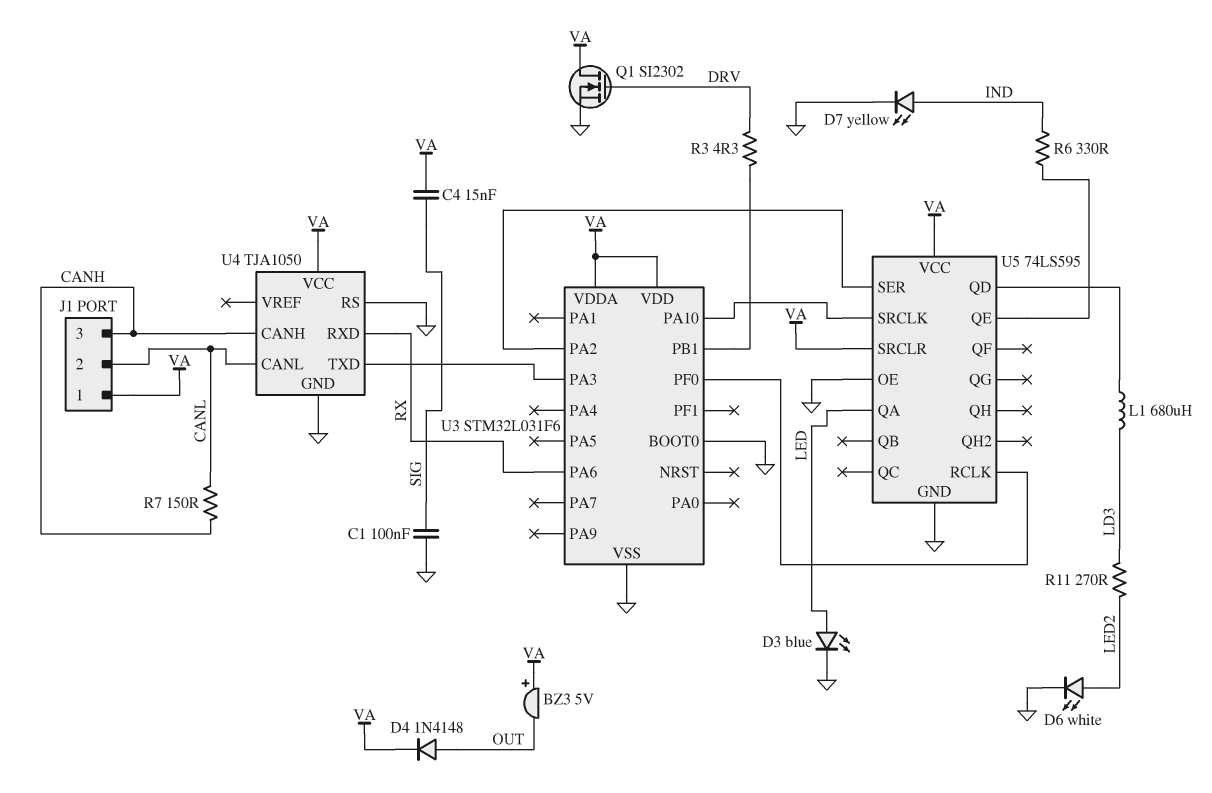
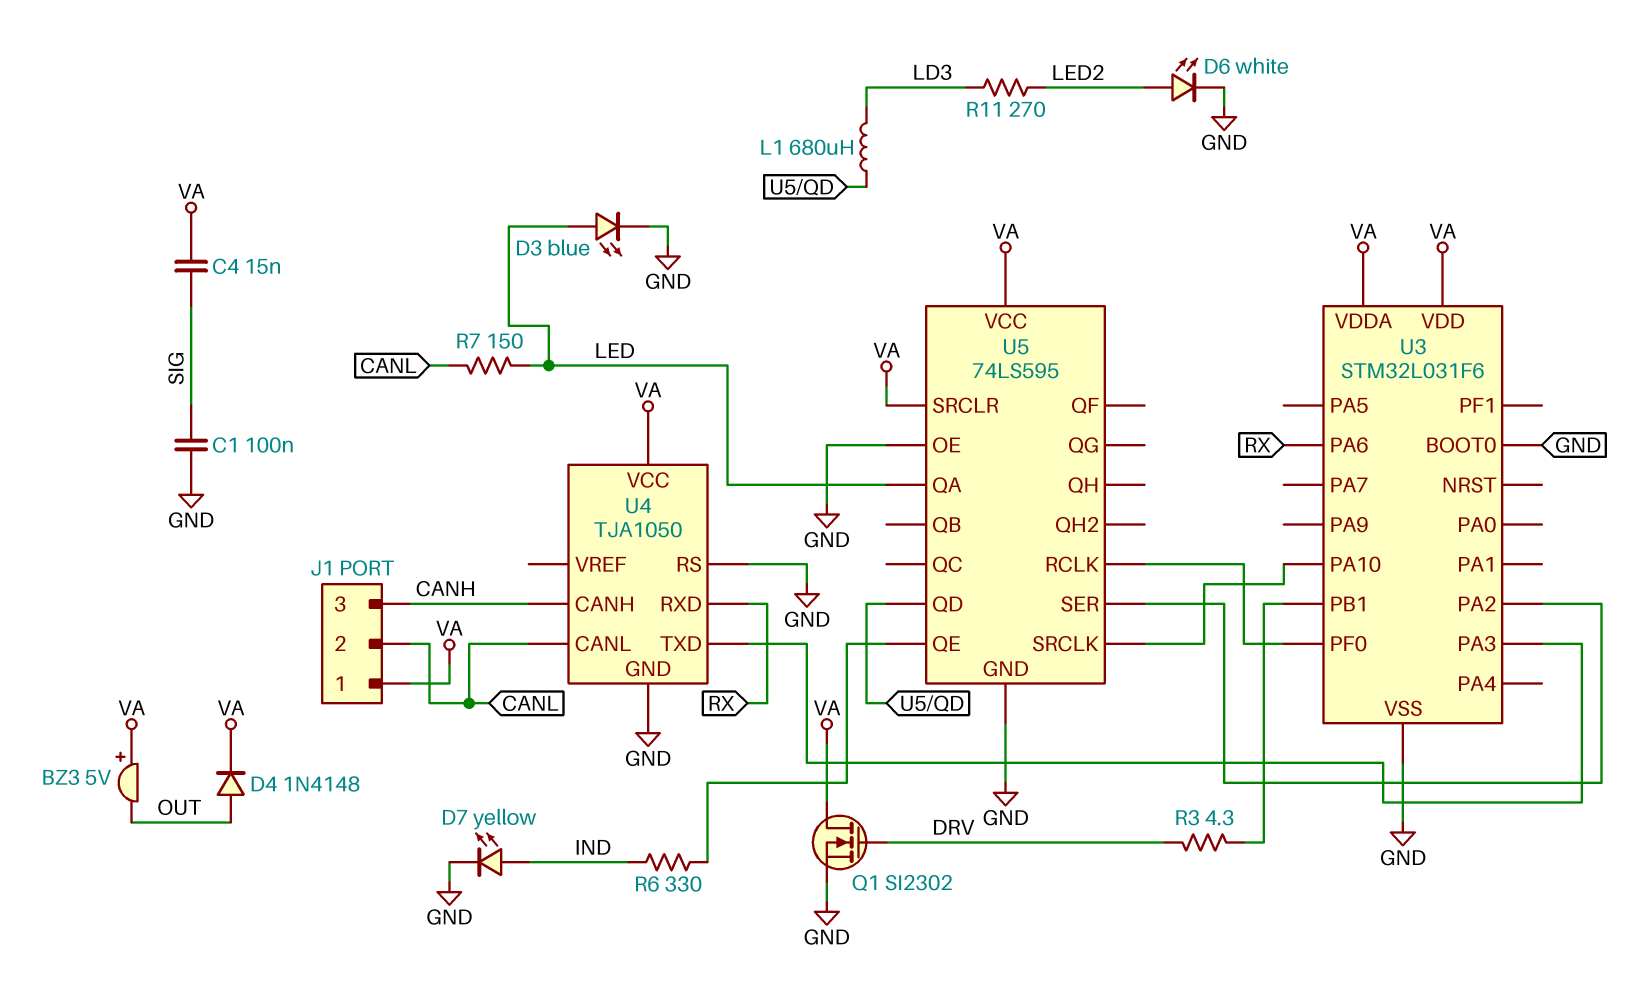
R7: 150 (CANH, CANL) -> 150 (CANL, LED)

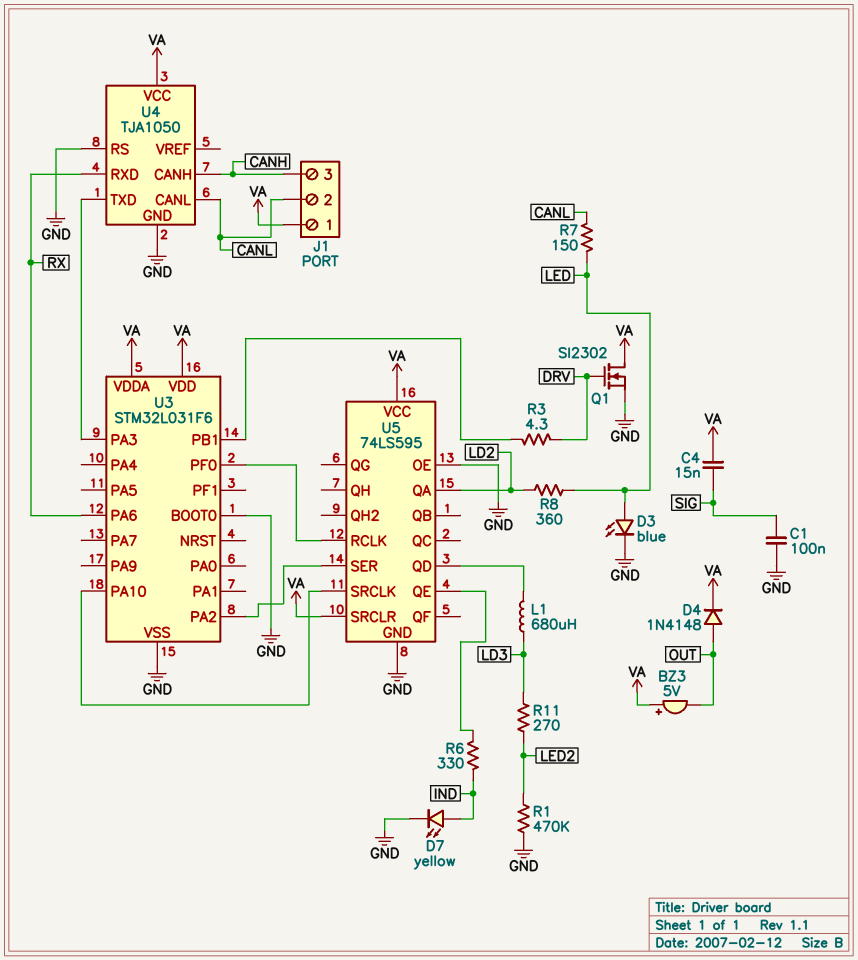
D6: LED white (A LED2, K GND) -> none
R1: none -> 470k (GND, LED2)
R8: none -> 360 (LD2, LED)
U5 pin QA: LED -> LD2

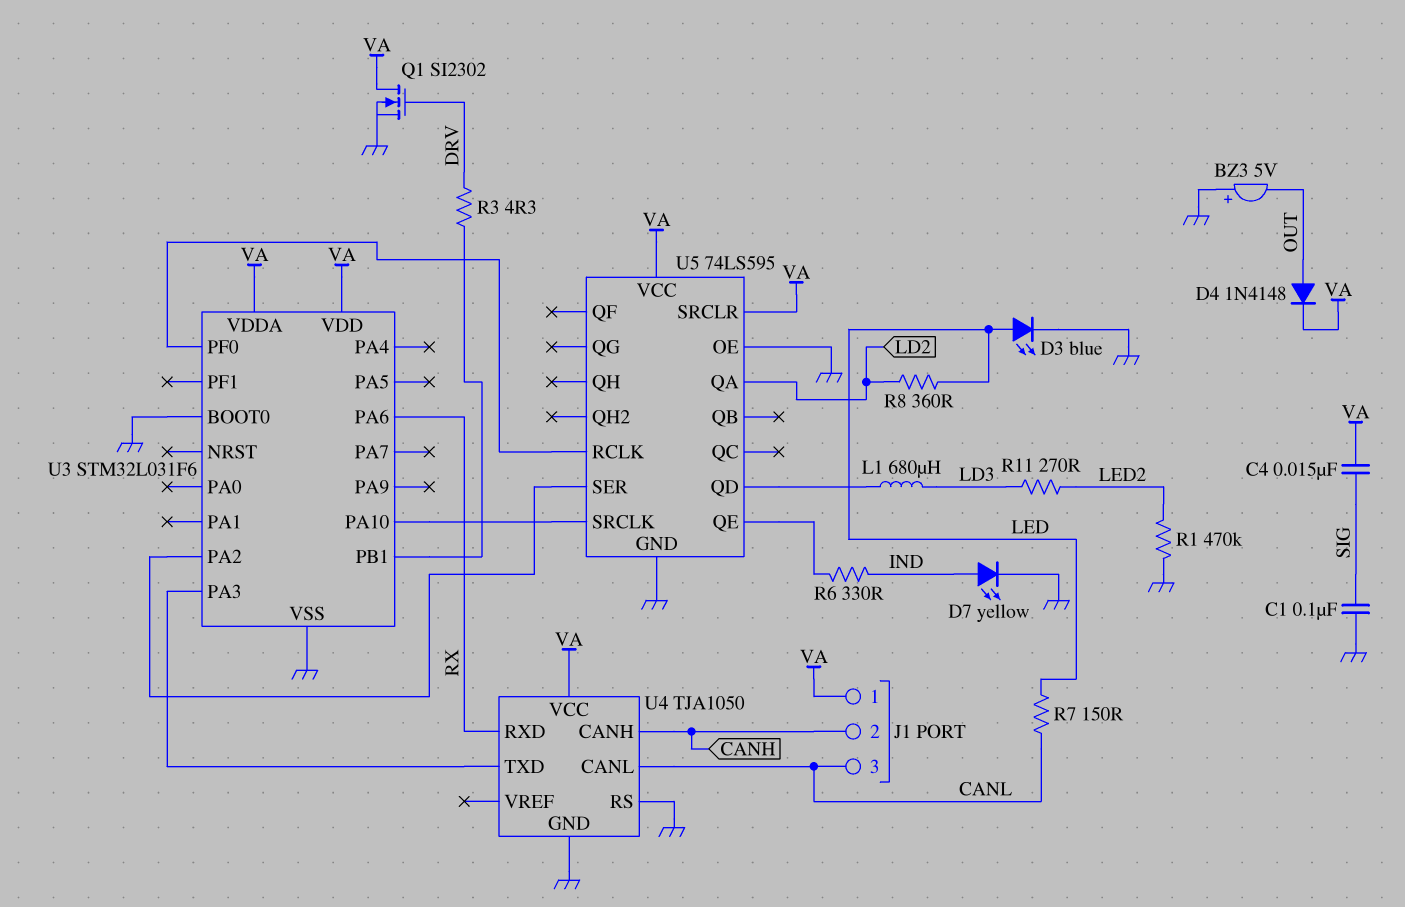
BZ3: buzzer 5V (plus VA, minus OUT) -> buzzer 5V (plus GND, minus OUT)
J1 pin 2: CANL -> CANH
J1 pin 3: CANH -> CANL

